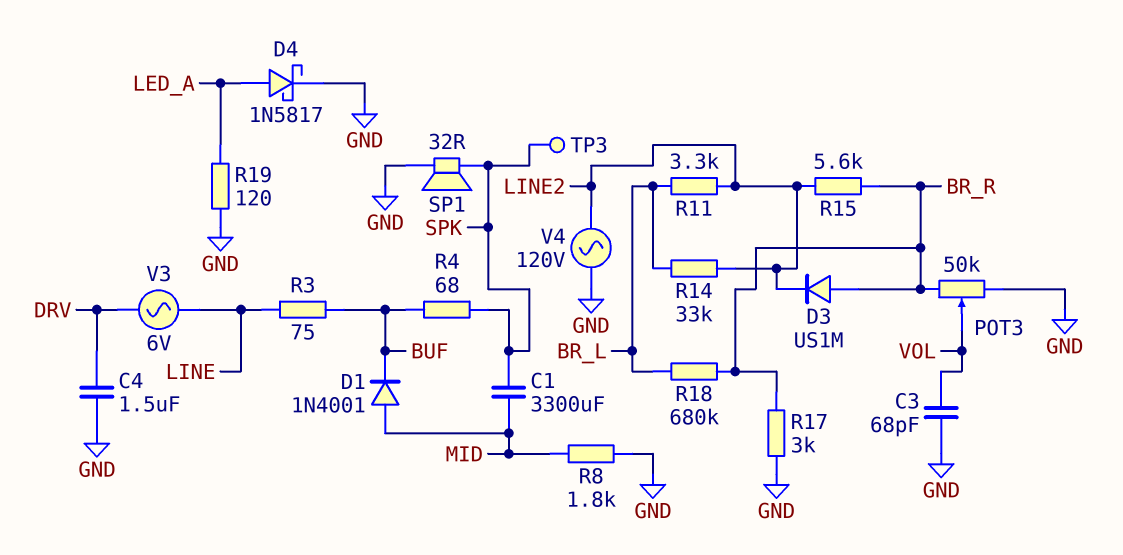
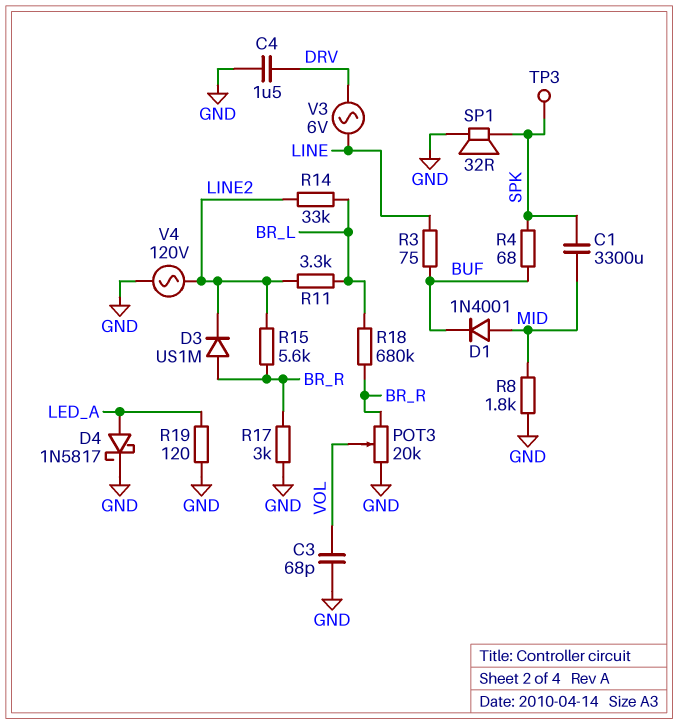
POT3: 50k (BR_R, GND, wiper VOL) -> 20k (BR_R, GND, wiper VOL)

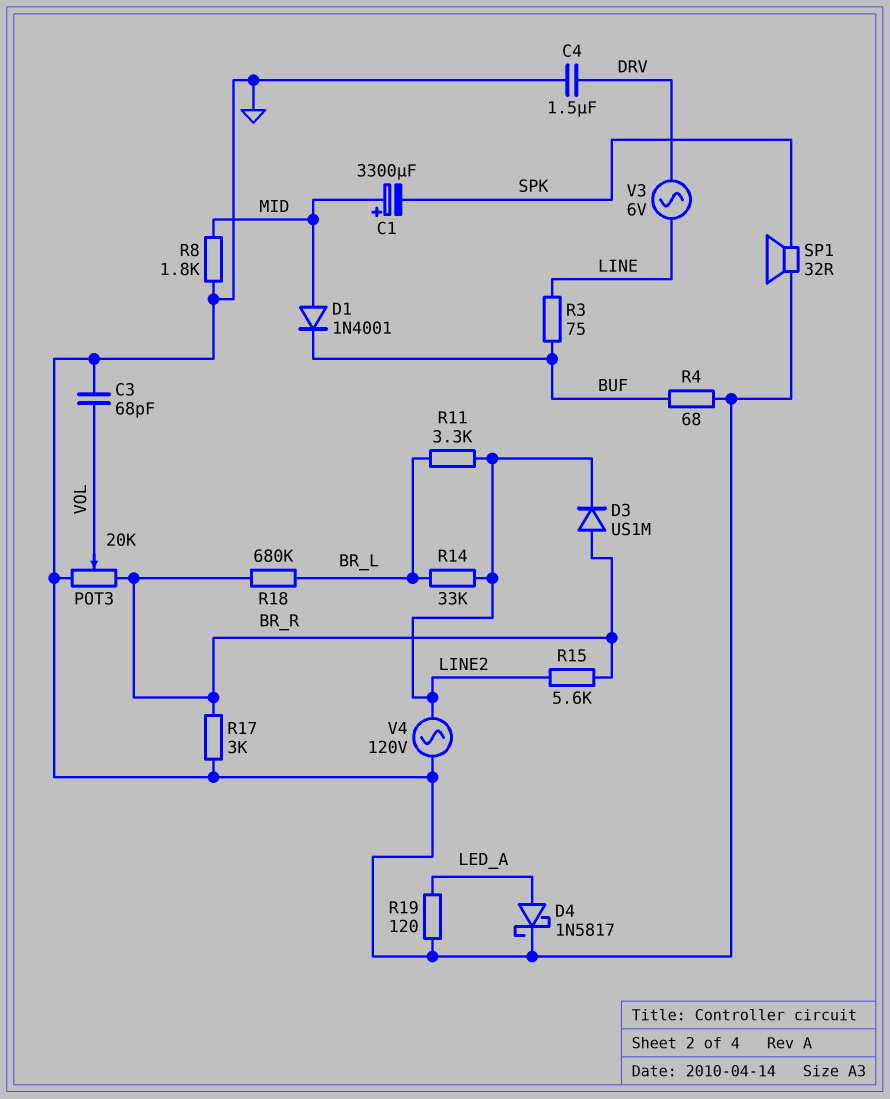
C1: 3300uF (MID, SPK) -> 3300uF (plus MID, minus SPK)
R4: 68 (BUF, SPK) -> 68 (BUF, GND)
TP3: test point (SPK) -> none

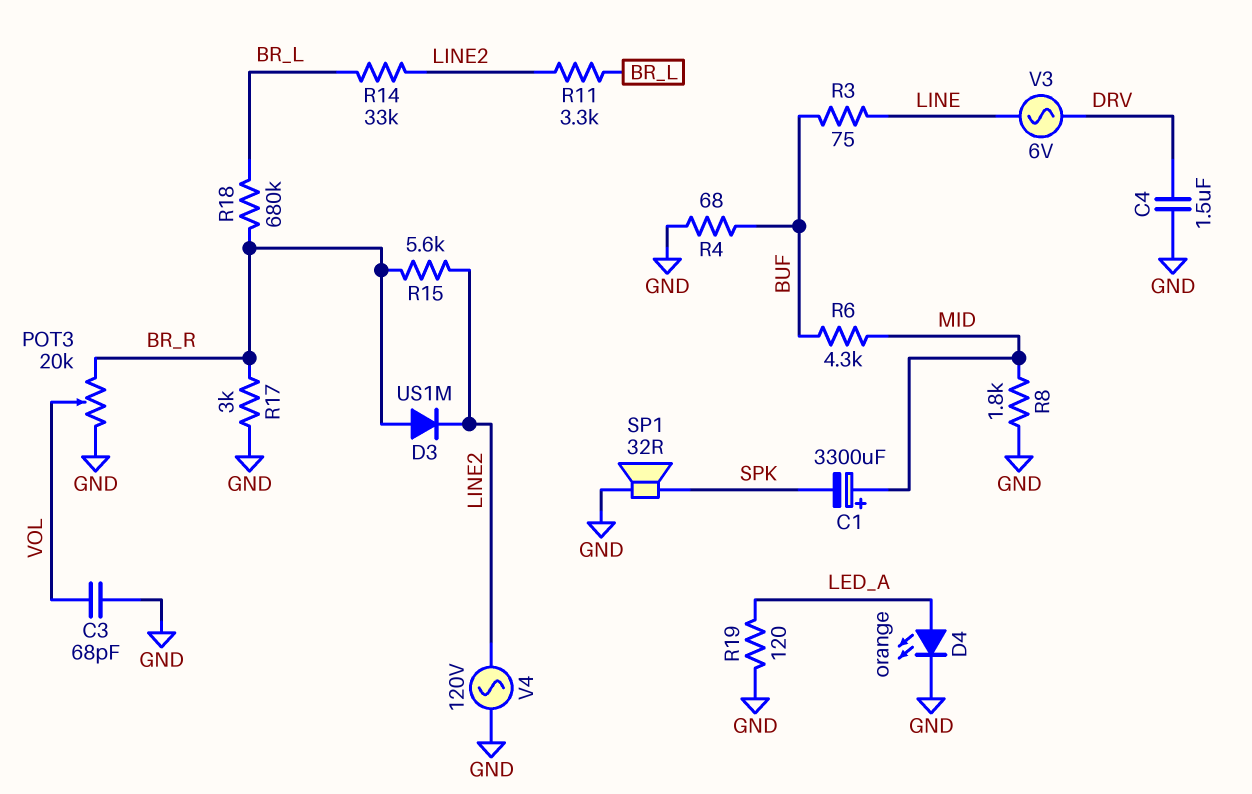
D1: diode 1N4001 (A MID, K BUF) -> none
D4: schottky 1N5817 (A LED_A, K GND) -> LED orange (A LED_A, K GND)
R6: none -> 4.3k (BUF, MID)

